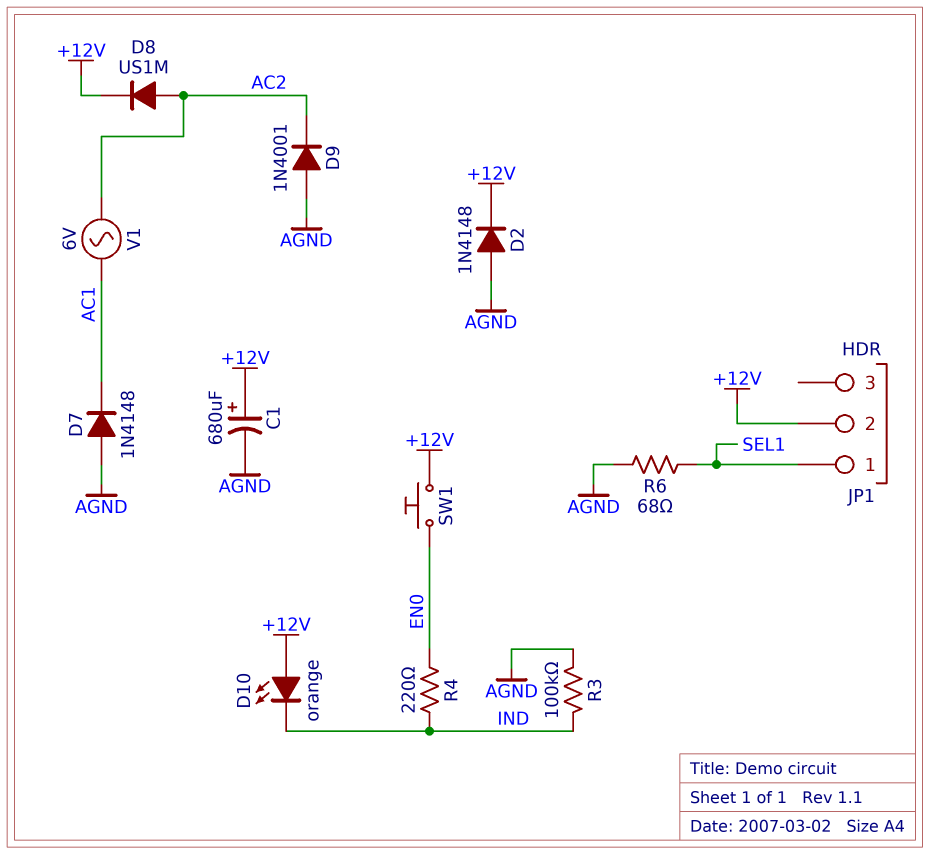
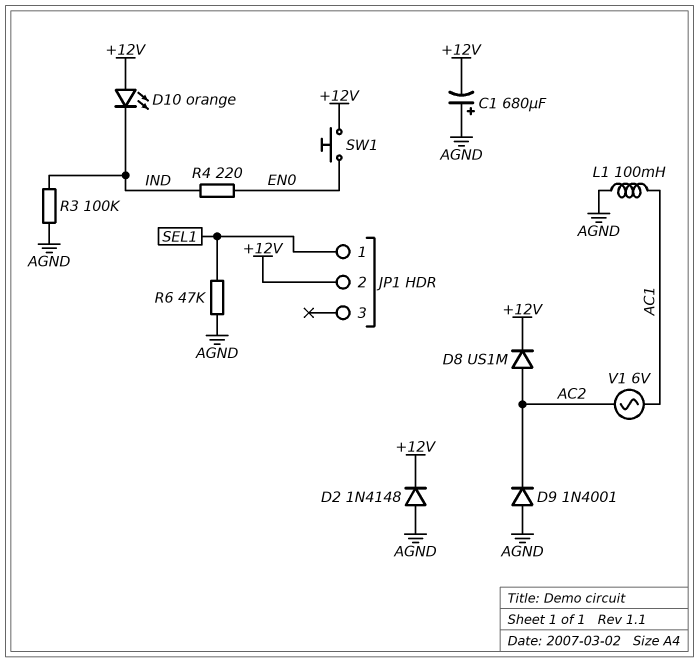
C1: 680uF (plus +12V, minus AGND) -> 680uF (plus AGND, minus +12V)
D7: diode 1N4148 (A AGND, K AC1) -> none
L1: none -> 100mH (AC1, AGND)
R6: 68 (AGND, SEL1) -> 47k (AGND, SEL1)

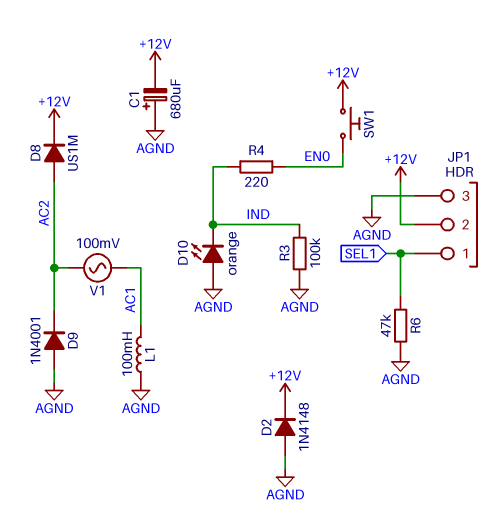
D10: LED orange (A +12V, K IND) -> LED orange (A AGND, K IND)
JP1 pin 3: none -> AGND
V1: AC 6V (AC1, AC2) -> AC 100mV (AC1, AC2)

